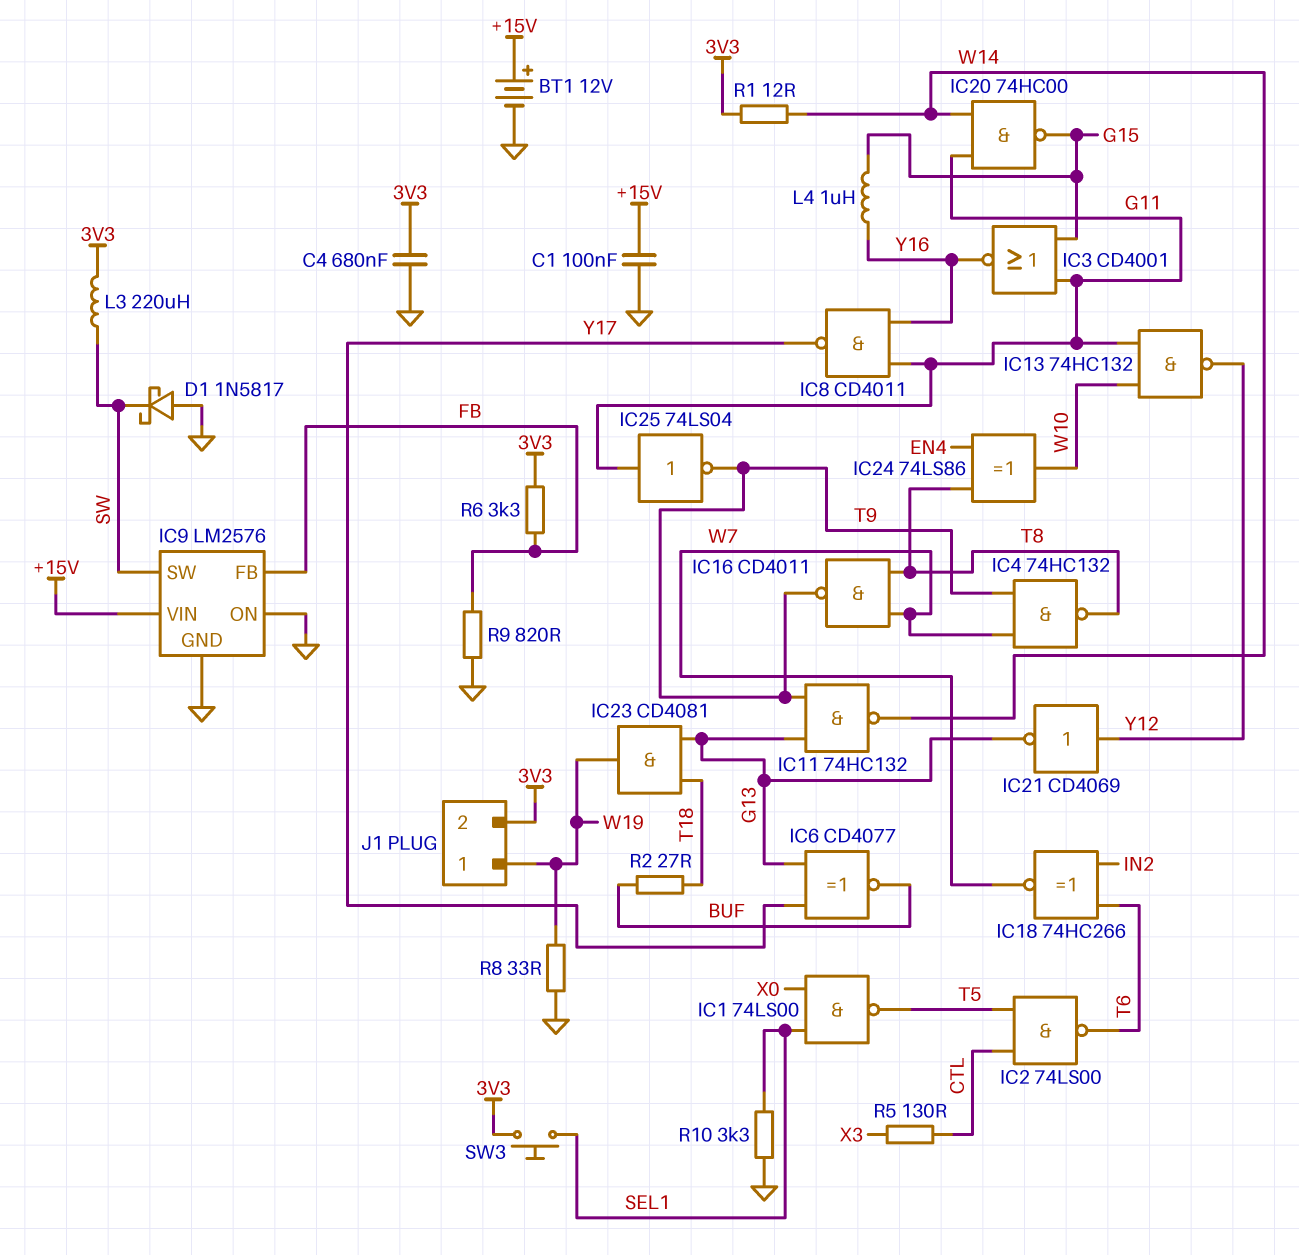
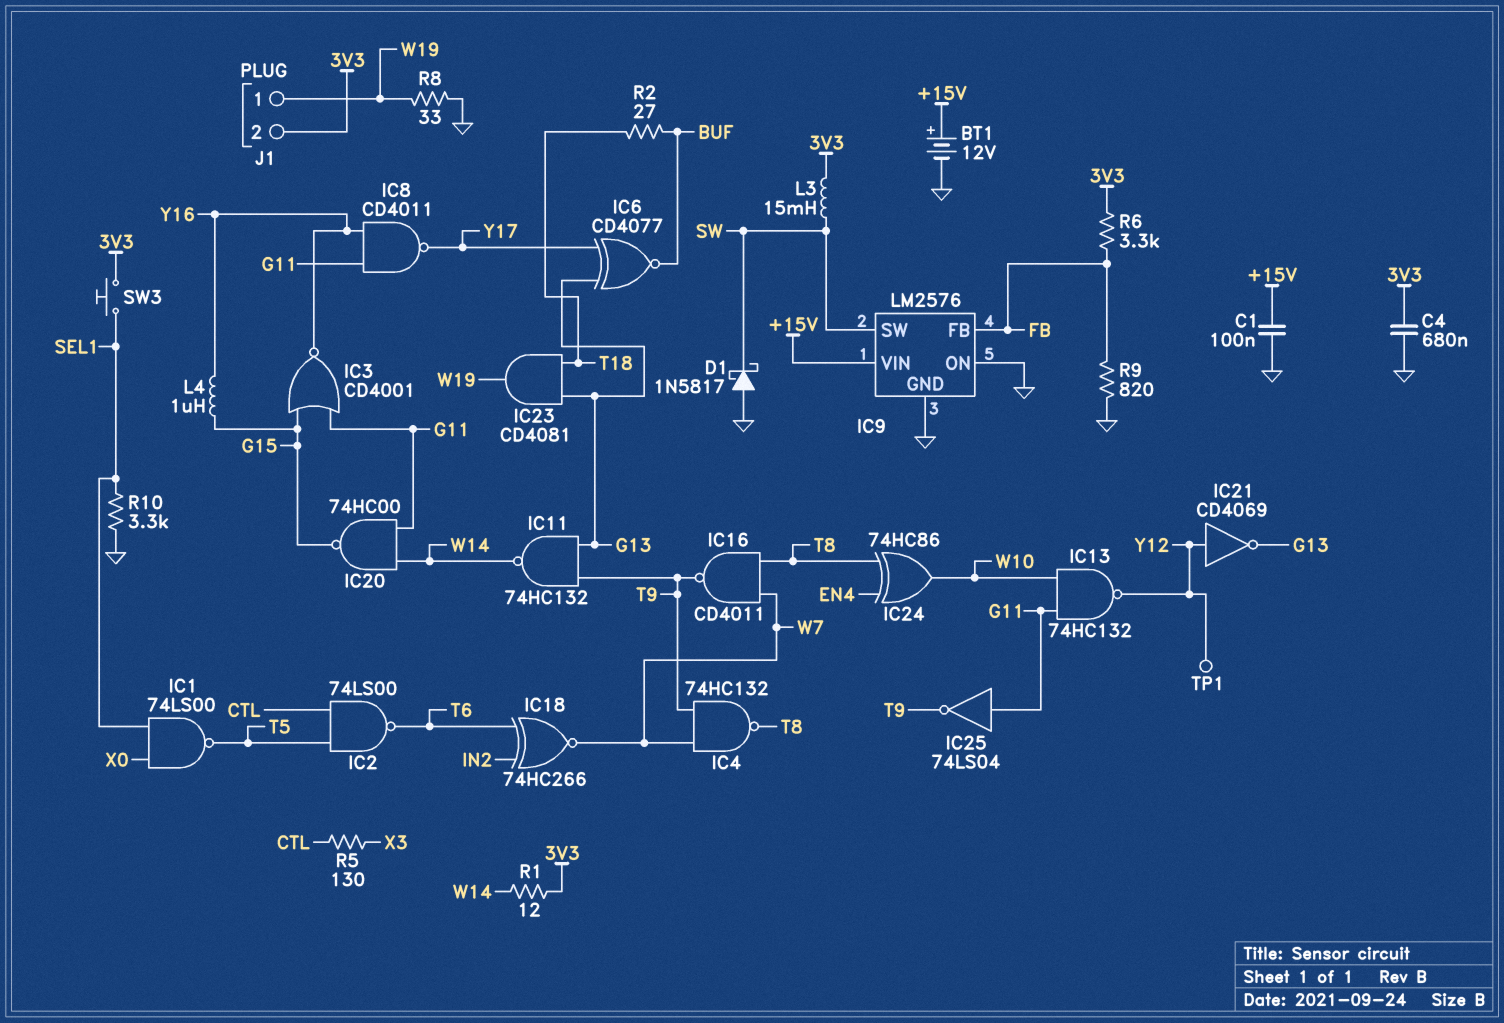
IC24: XOR 74LS86 (in EN4, in T8, out W10) -> XOR 74HC86 (in EN4, in T8, out W10)
L3: 220uH (3V3, SW) -> 15mH (3V3, SW)
TP1: none -> test point (Y12)

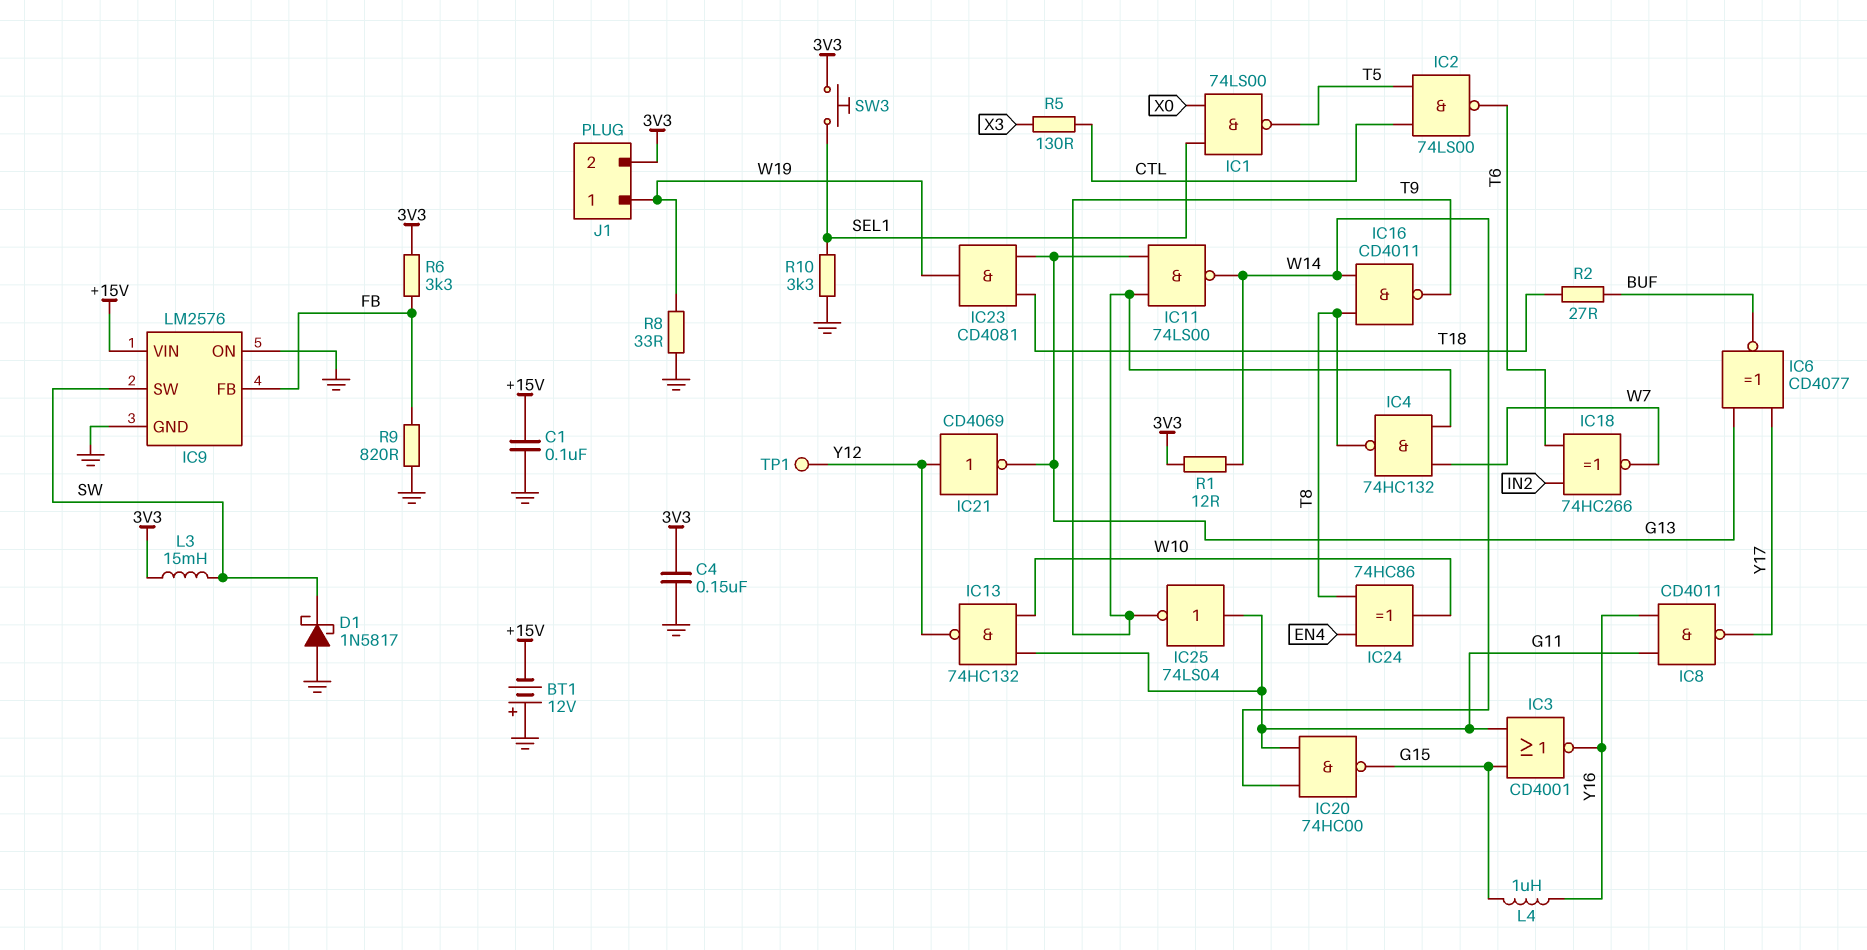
BT1: 12V (plus +15V, minus GND) -> 12V (plus GND, minus +15V)
C4: 680nF (3V3, GND) -> 150nF (3V3, GND)
IC11: NAND 74HC132 (in G13, in T9, out W14) -> NAND 74LS00 (in G13, in T9, out W14)
IC16: NAND CD4011 (in T8, in W7, out T9) -> NAND CD4011 (in T8, in W14, out T9)

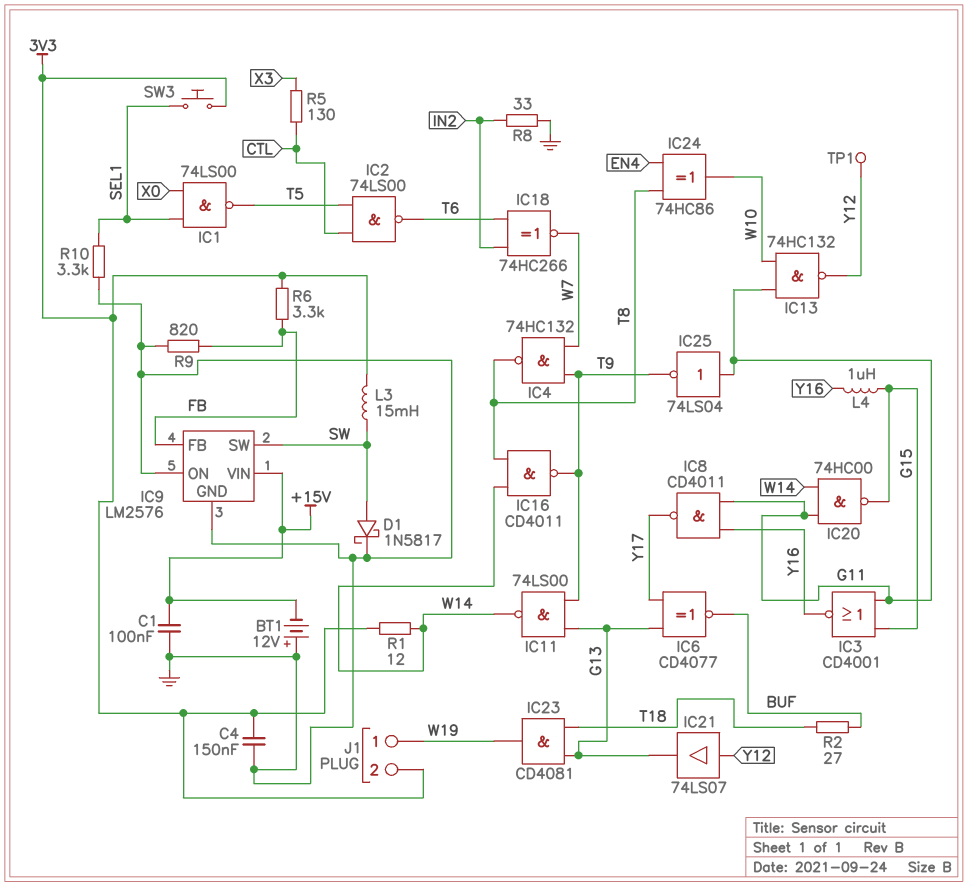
D1: schottky 1N5817 (A GND, K SW) -> schottky 1N5817 (A SW, K GND)
IC21: NOT CD4069 (in Y12, out G13) -> buffer 74LS07 (in Y12, out G13)
R8: 33 (GND, W19) -> 33 (GND, IN2)

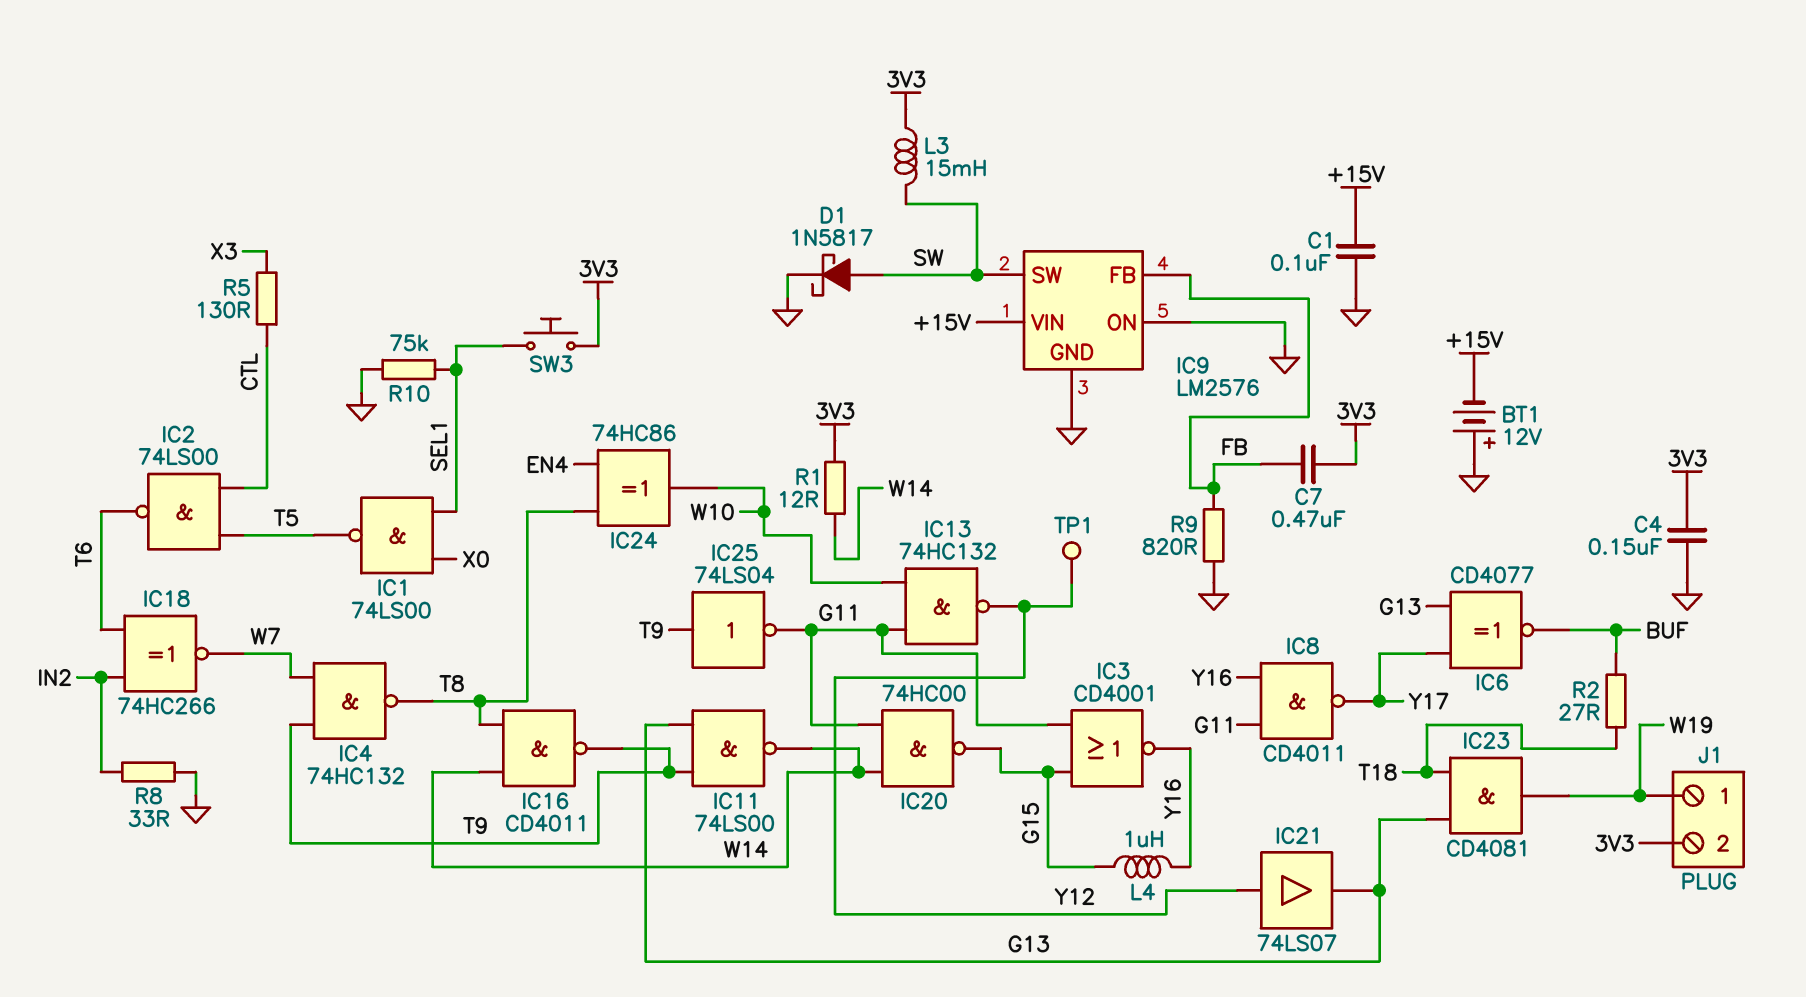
C7: none -> 470nF (3V3, FB)
IC25: NOT 74LS04 (in G11, out T9) -> NOT 74LS04 (in T9, out G11)
R6: 3.3k (3V3, FB) -> none
R10: 3.3k (GND, SEL1) -> 75k (GND, SEL1)

